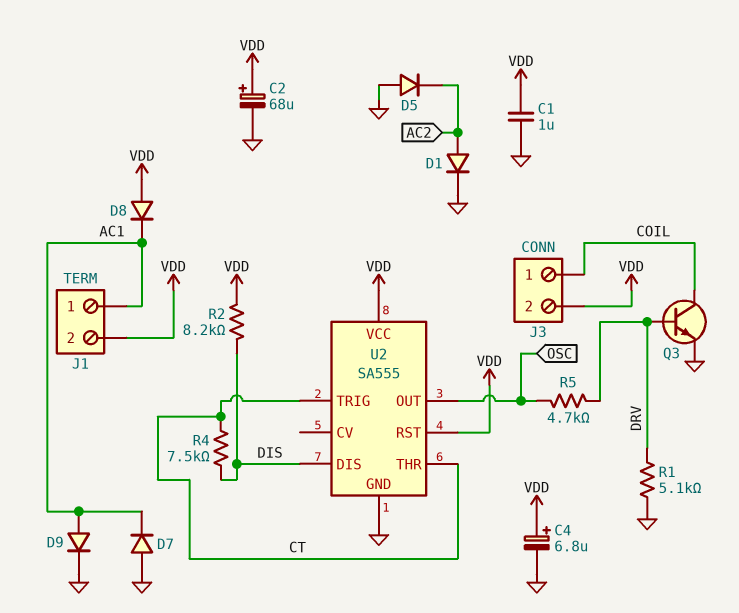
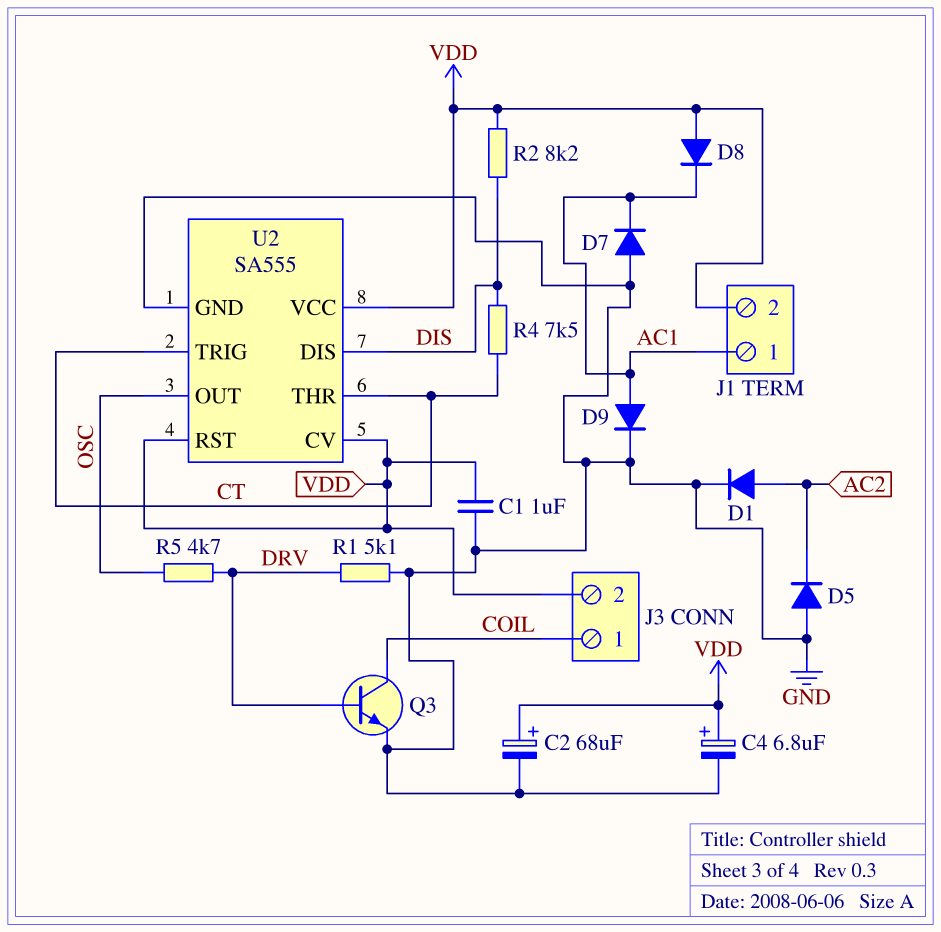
U2 pin CV: none -> VDD

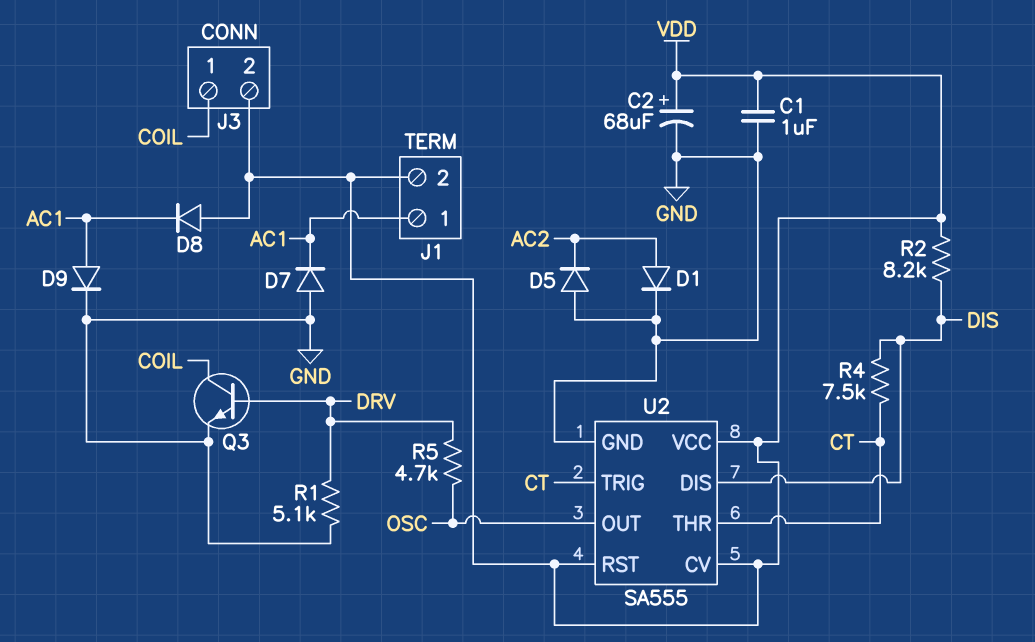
C4: 6.8uF (plus VDD, minus GND) -> none

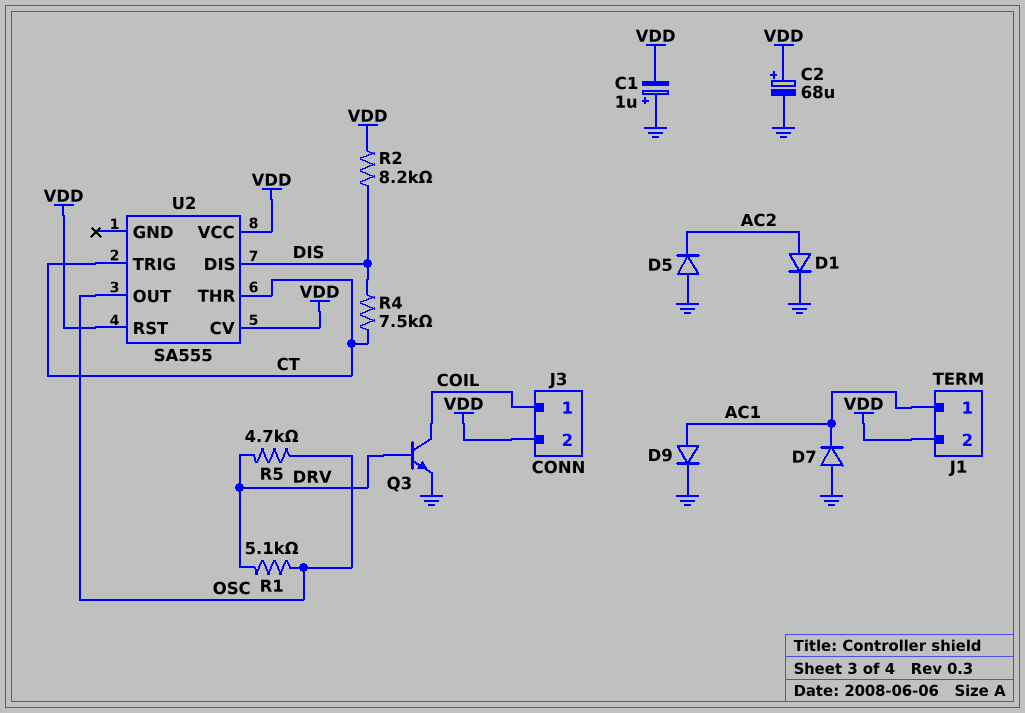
C1: 1uF (GND, VDD) -> 1uF (plus GND, minus VDD)
D8: diode (A VDD, K AC1) -> none
R1: 5.1k (DRV, GND) -> 5.1k (DRV, OSC)
U2 pin GND: GND -> none

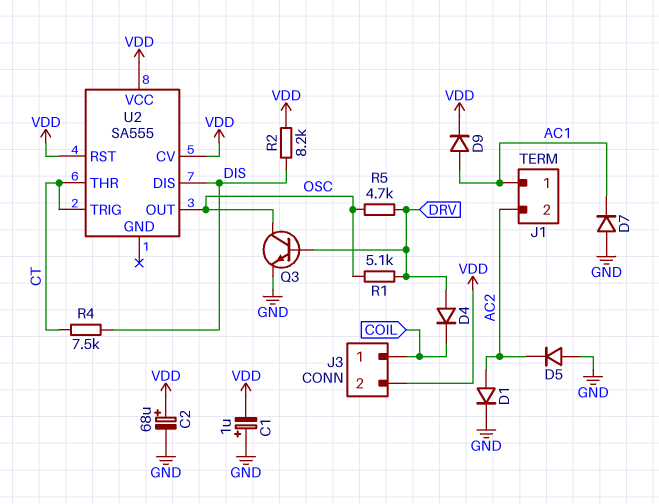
D4: none -> diode (A DRV, K COIL)
D9: diode (A AC1, K GND) -> diode (A AC1, K VDD)
J1 pin 2: VDD -> AC2
Q3: NPN (B DRV, C COIL, E GND) -> NPN (B DRV, C OSC, E GND)

